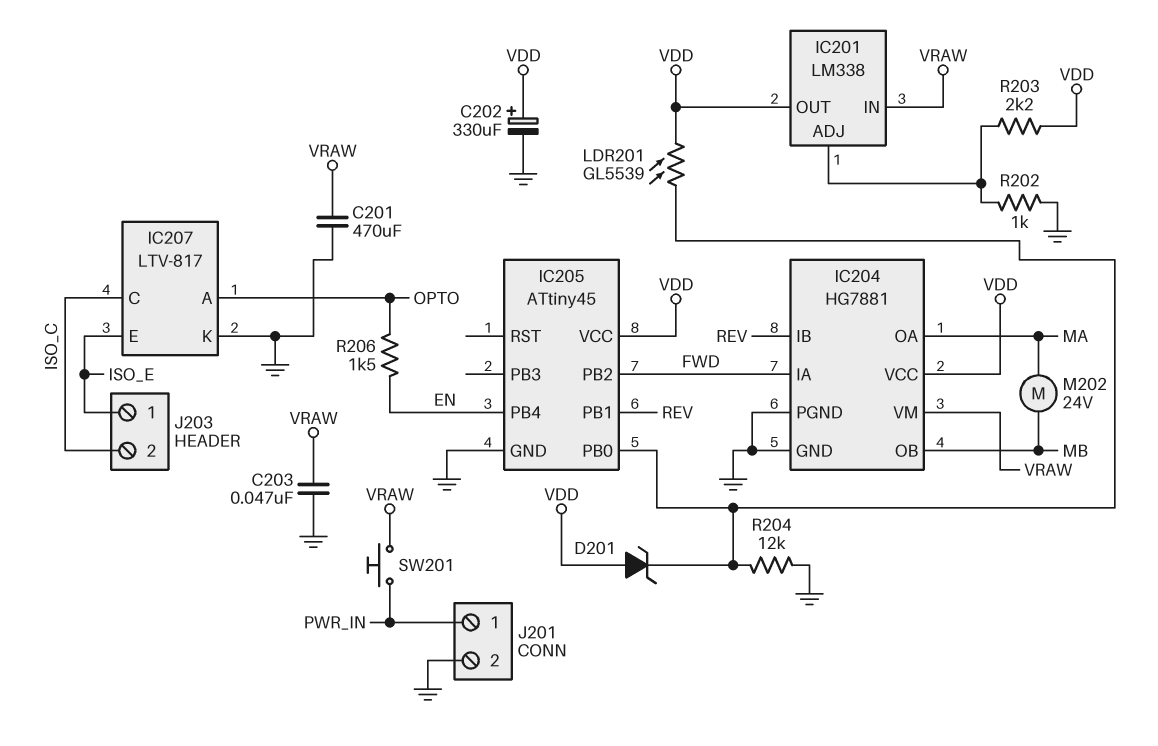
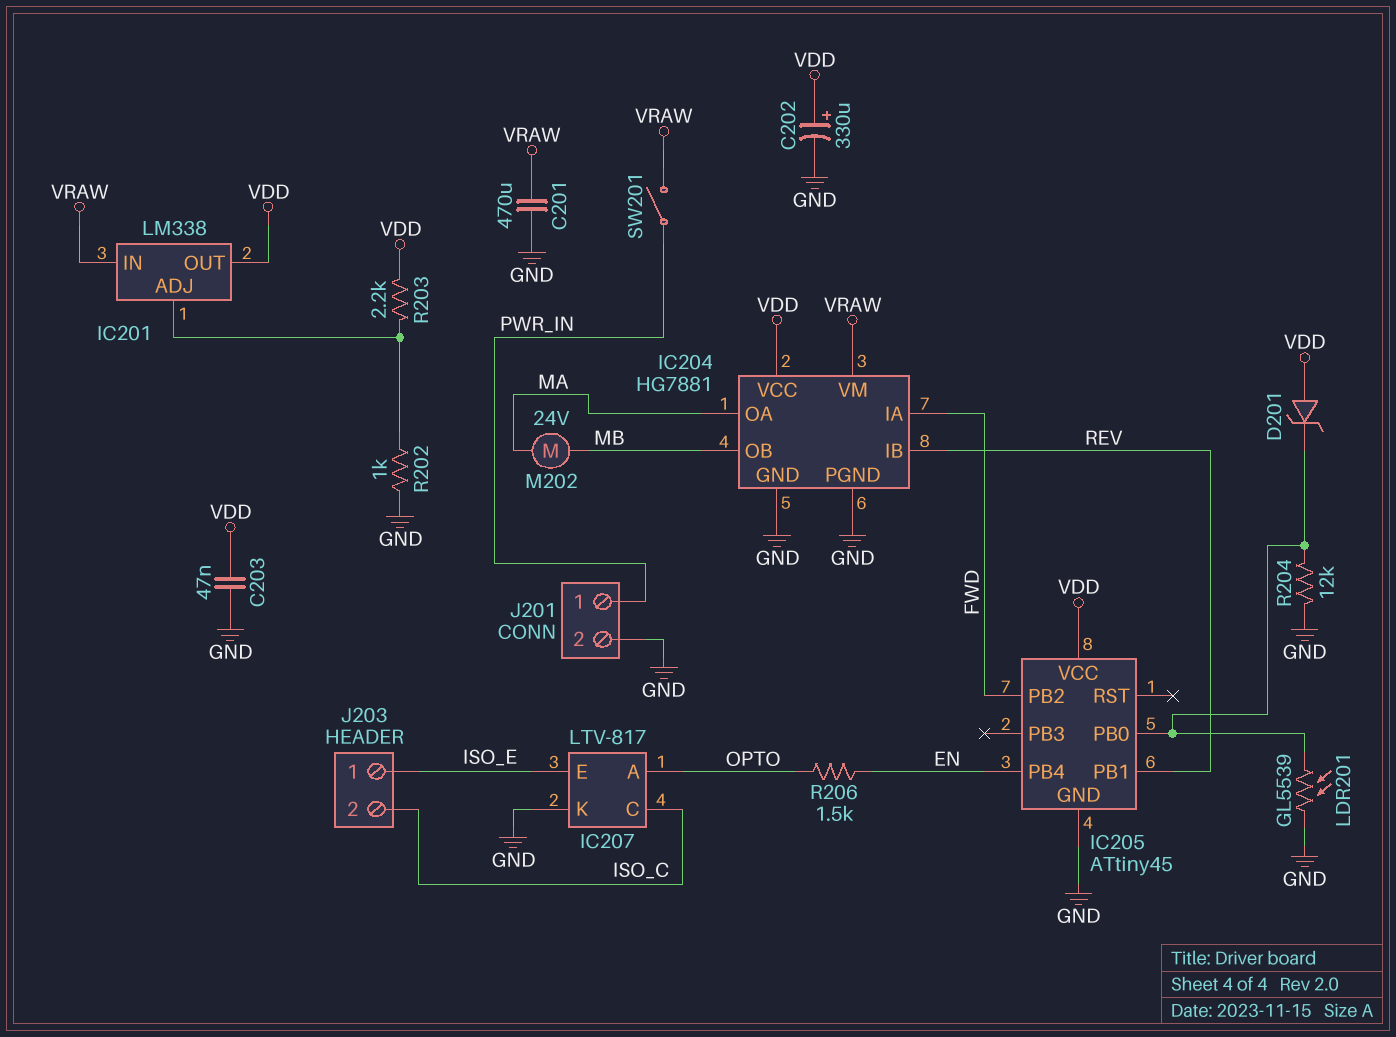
C203: 47nF (GND, VRAW) -> 47nF (GND, VDD)
LDR201: GL5539 (IC205/PB0, VDD) -> GL5539 (GND, IC205/PB0)
SW201: button (PWR_IN, VRAW) -> switch (PWR_IN, VRAW)

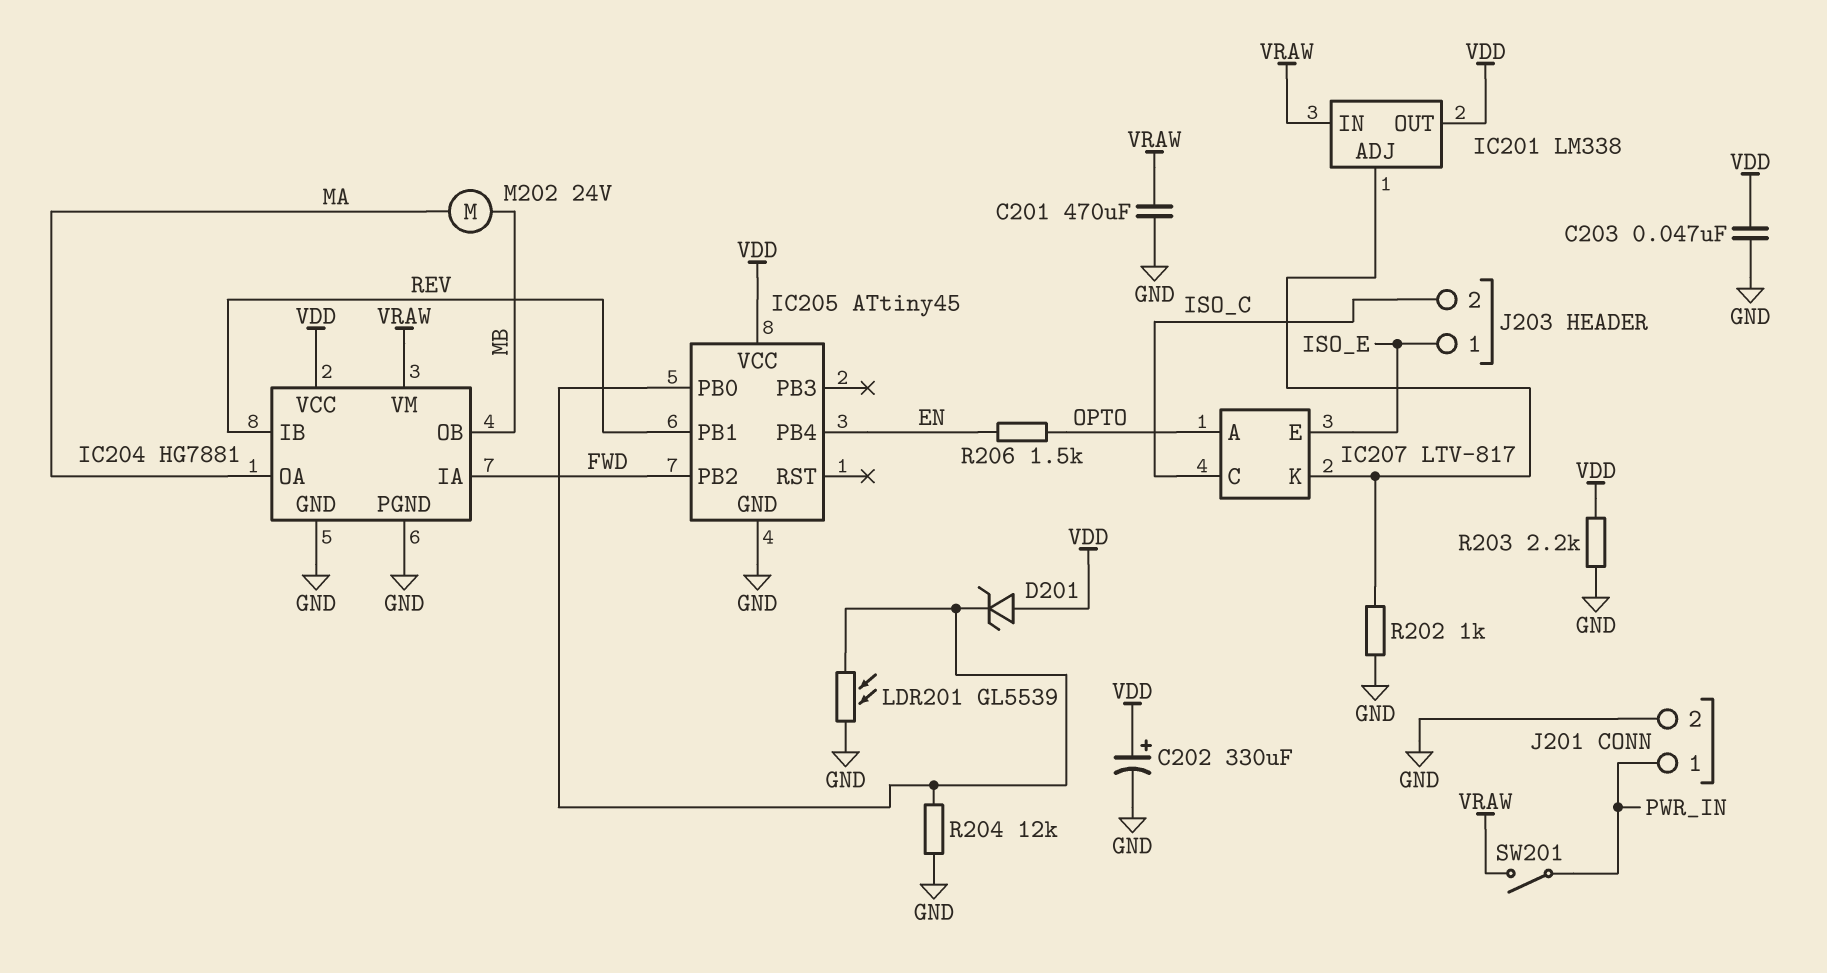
IC207 pin K: GND -> IC201/ADJ
R203: 2.2k (IC201/ADJ, VDD) -> 2.2k (GND, VDD)

